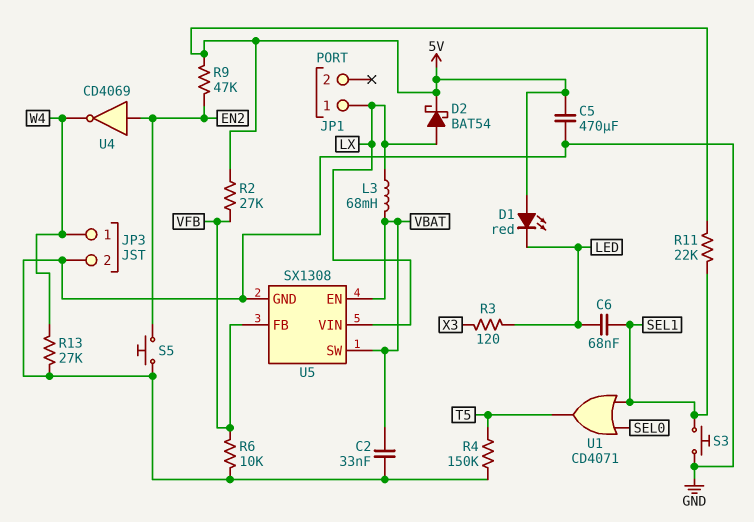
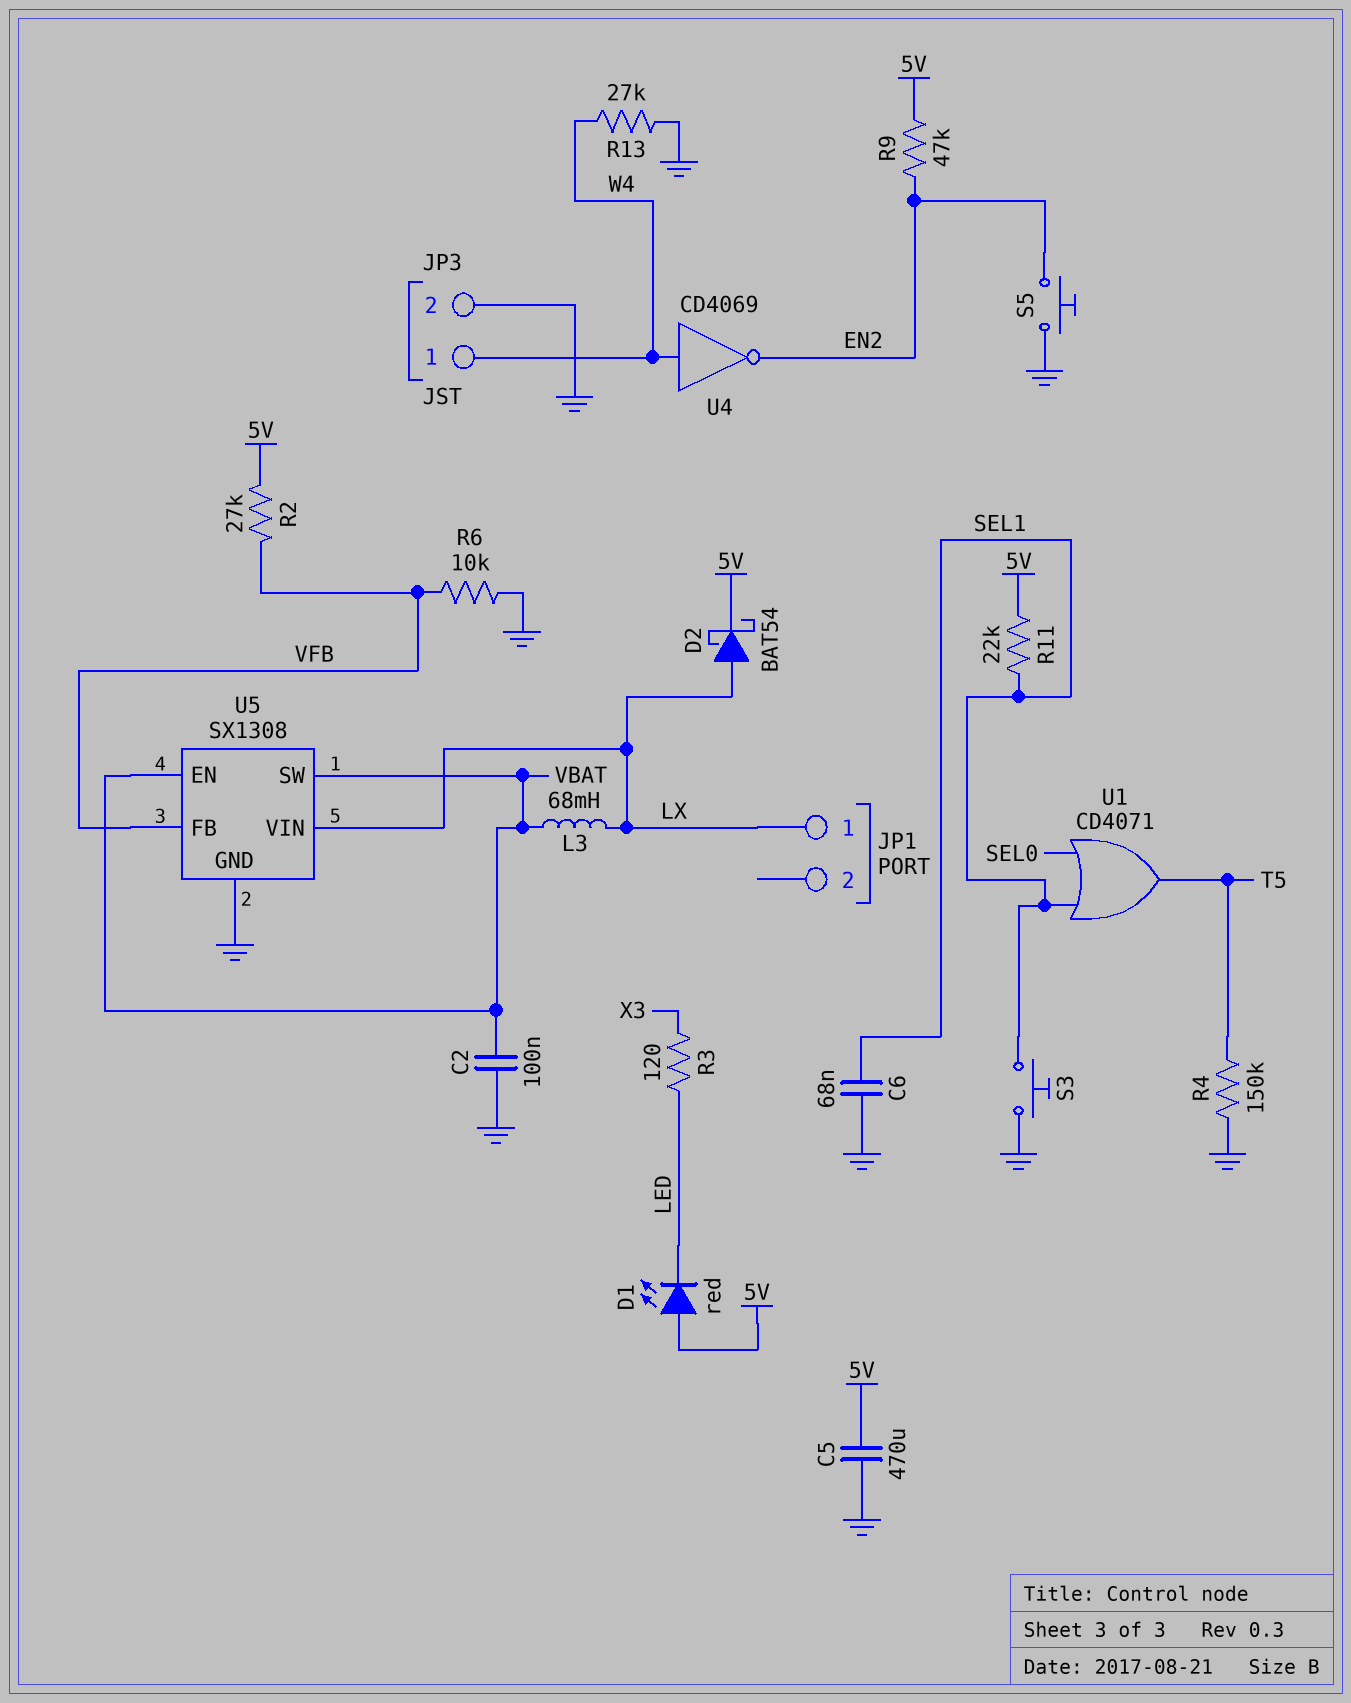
C2: 33nF (GND, VBAT) -> 100nF (GND, VBAT)
C6: 68nF (LED, SEL1) -> 68nF (GND, SEL1)
U4: NOT CD4069 (in EN2, out W4) -> NOT CD4069 (in W4, out EN2)

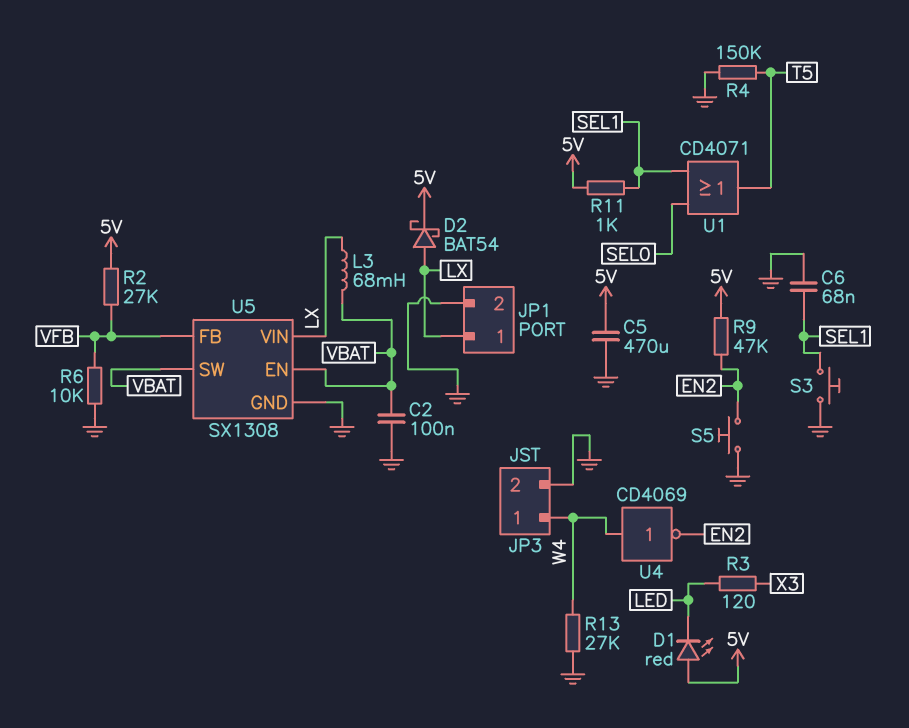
JP1 pin 2: none -> GND
R11: 22k (5V, SEL1) -> 1k (5V, SEL1)

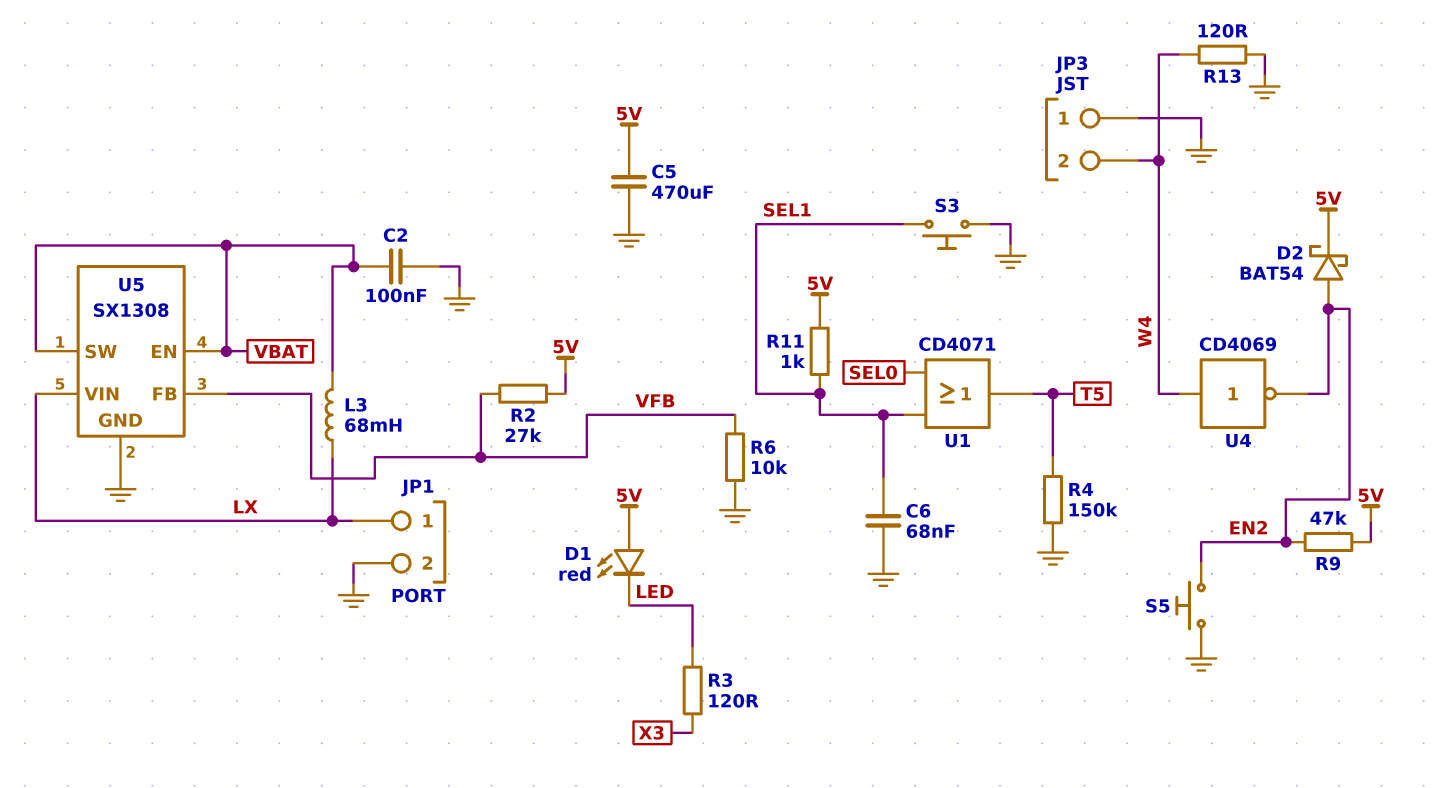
D2: schottky BAT54 (A LX, K 5V) -> schottky BAT54 (A EN2, K 5V)
JP3 pin 1: W4 -> GND
JP3 pin 2: GND -> W4
R13: 27k (GND, W4) -> 120 (GND, W4)

